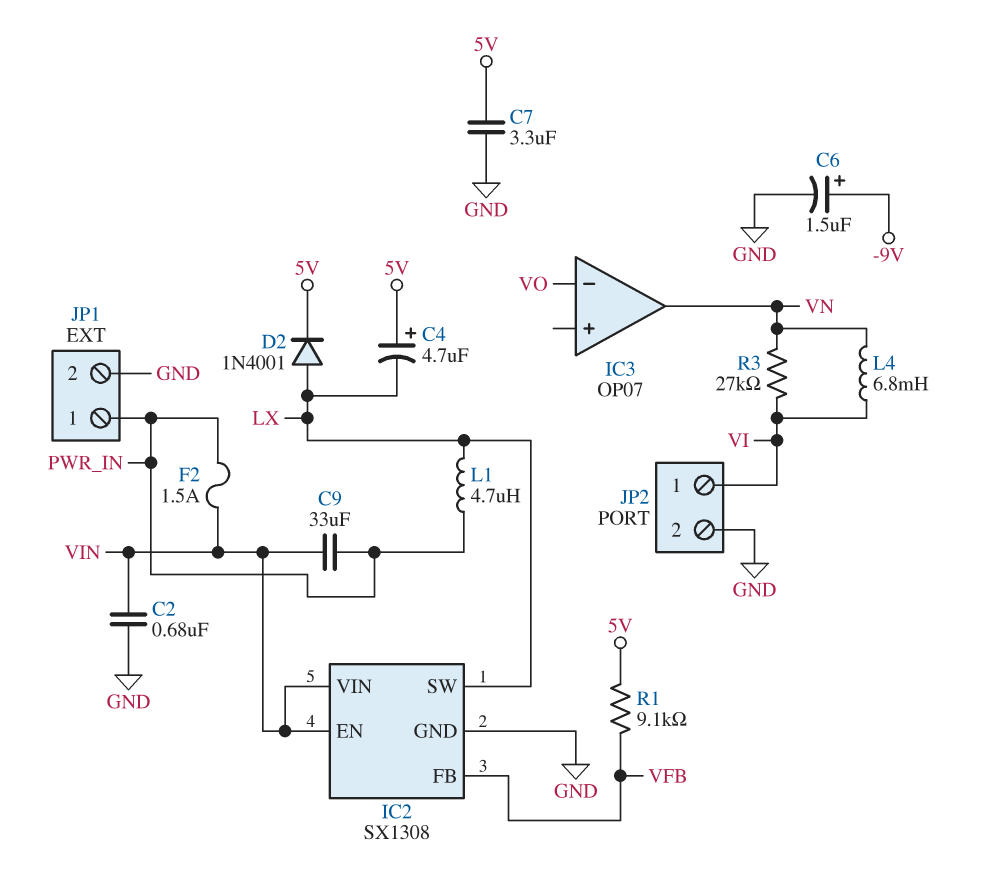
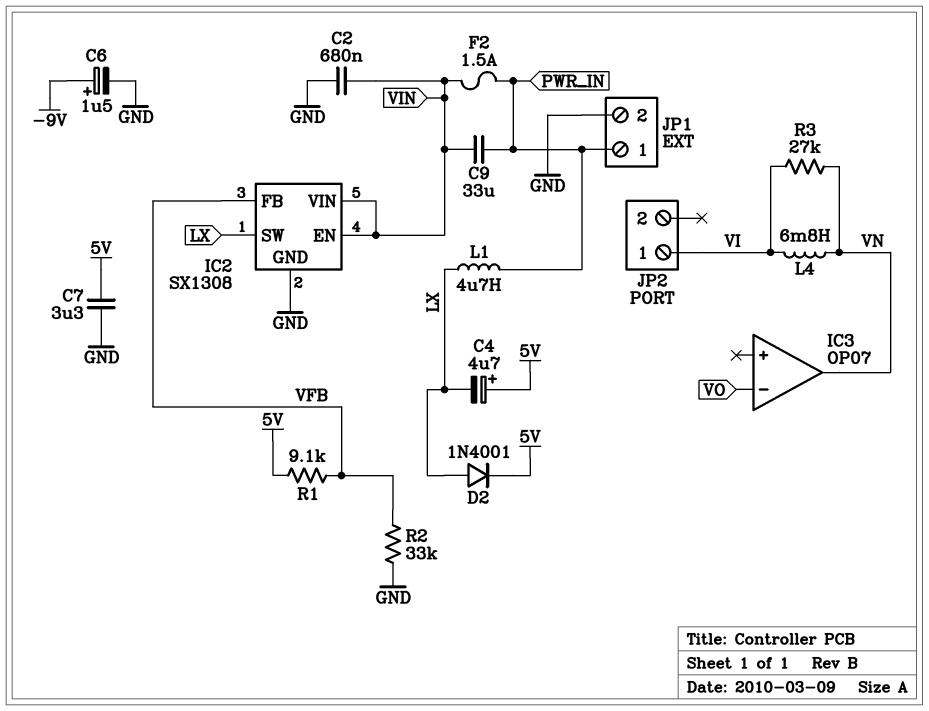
JP2 pin 2: GND -> none
R2: none -> 33k (GND, VFB)

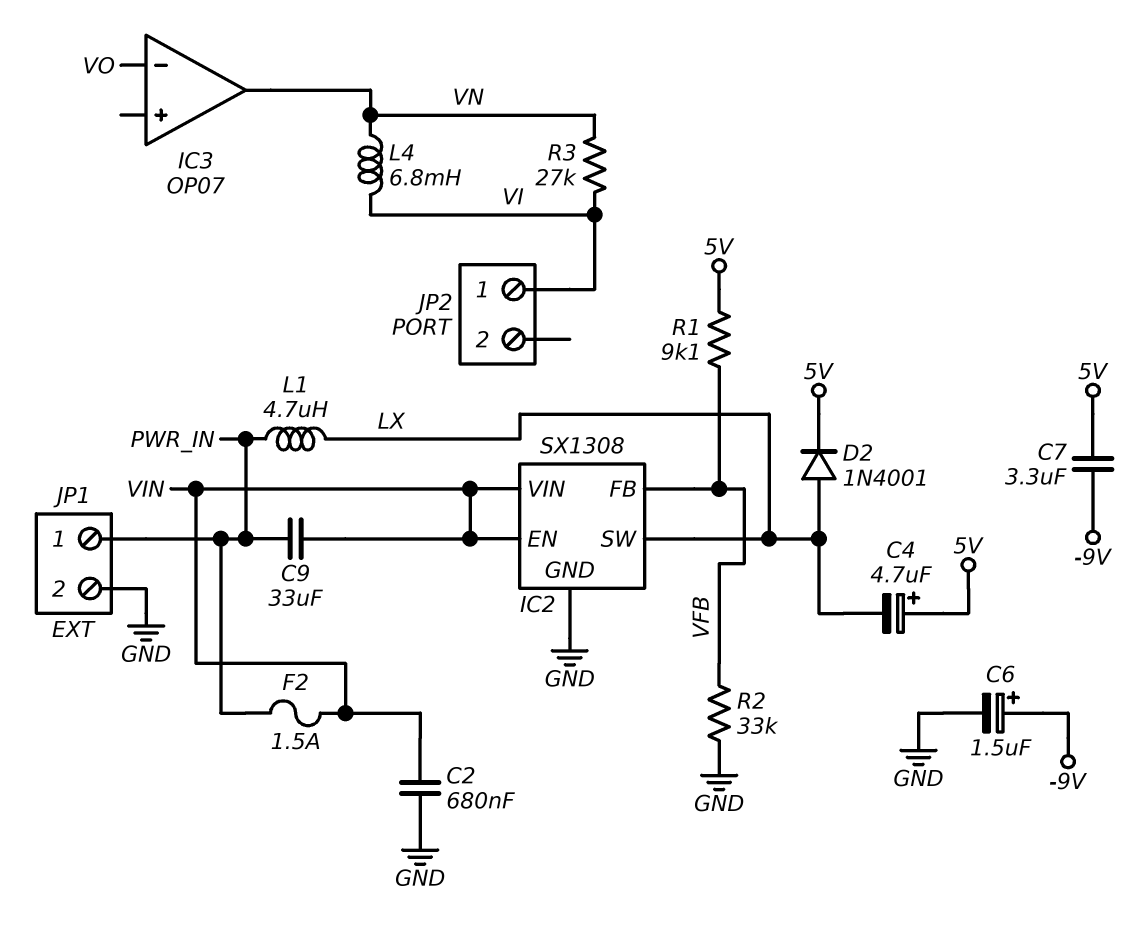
C7: 3.3uF (5V, GND) -> 3.3uF (-9V, 5V)

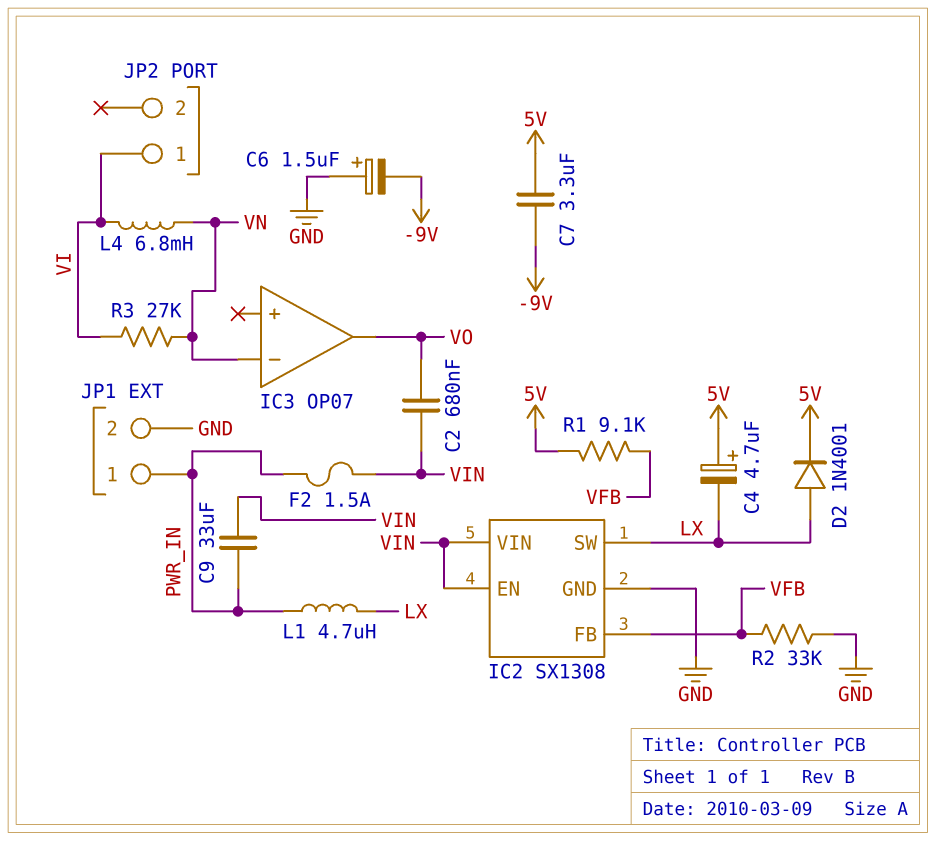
C2: 680nF (GND, VIN) -> 680nF (VIN, VO)
C6: 1.5uF (plus -9V, minus GND) -> 1.5uF (plus GND, minus -9V)
IC3 pin in-: VO -> VN
IC3 pin out: VN -> VO

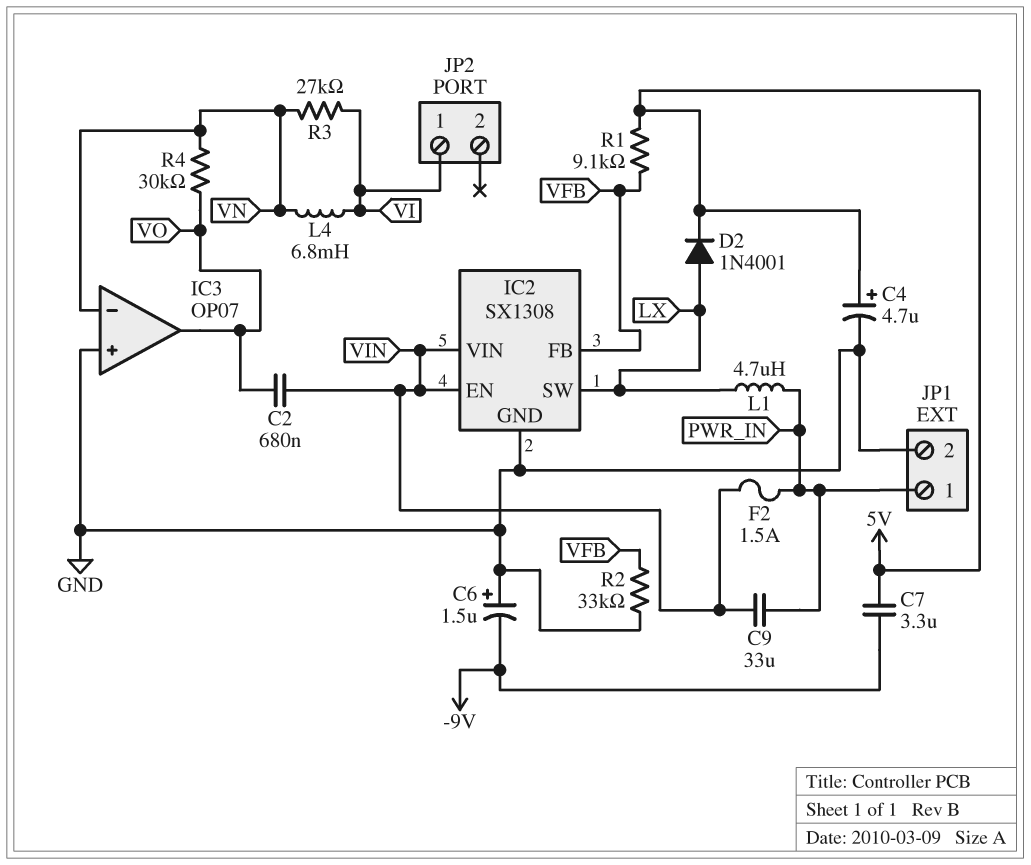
C4: 4.7uF (plus 5V, minus LX) -> 4.7uF (plus 5V, minus GND)
IC3 pin in+: none -> GND
R4: none -> 30k (VN, VO)

